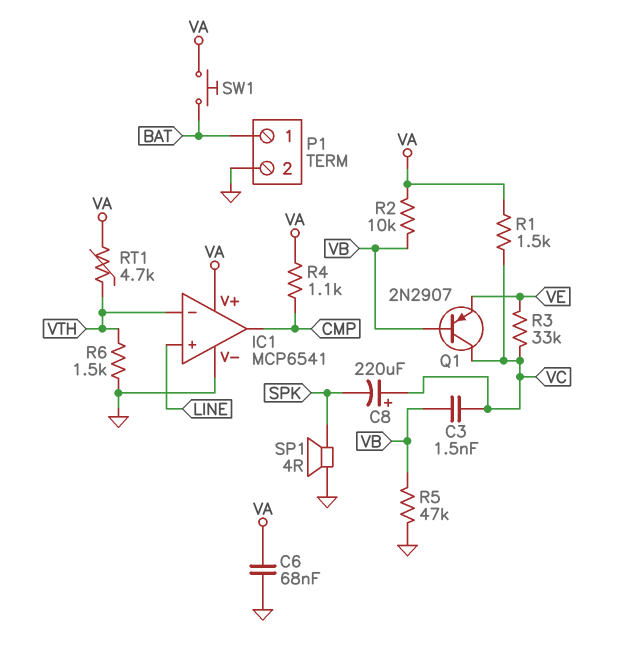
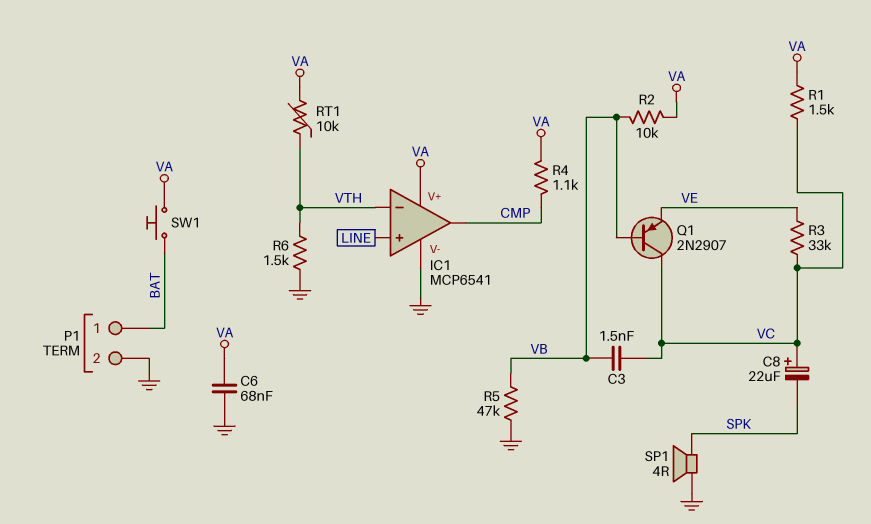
C8: 220uF (plus VC, minus SPK) -> 22uF (plus VC, minus SPK)
RT1: 4.7k (VA, VTH) -> 10k (VA, VTH)

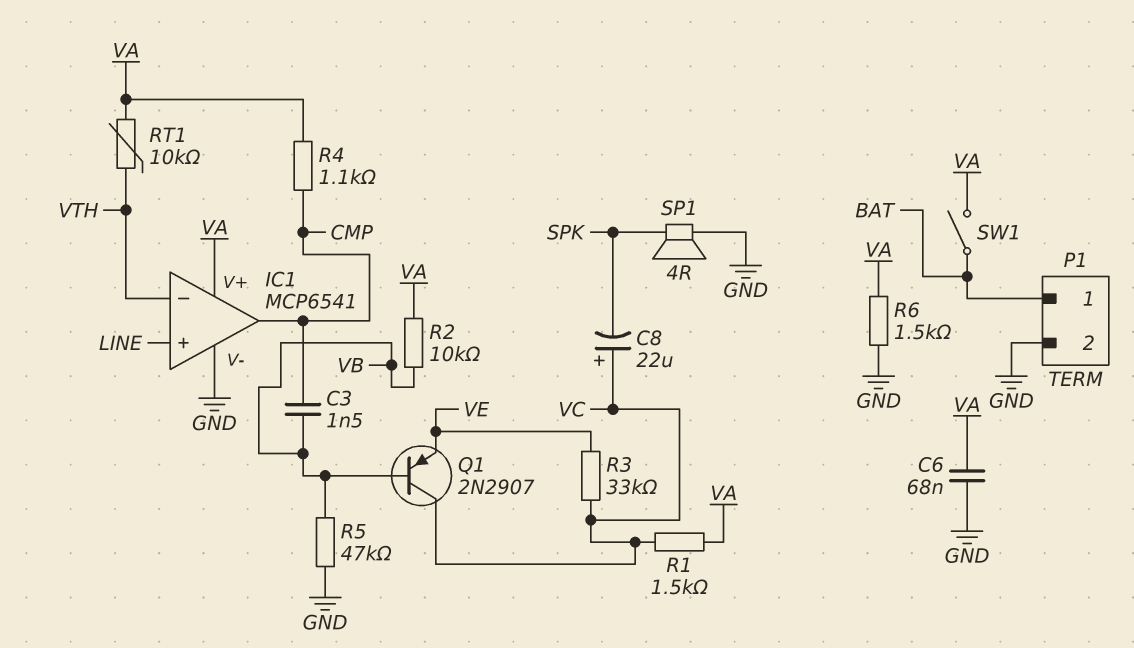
C3: 1.5nF (VB, VC) -> 1.5nF (CMP, VB)
R6: 1.5k (GND, VTH) -> 1.5k (GND, VA)
SW1: button (BAT, VA) -> switch (BAT, VA)

